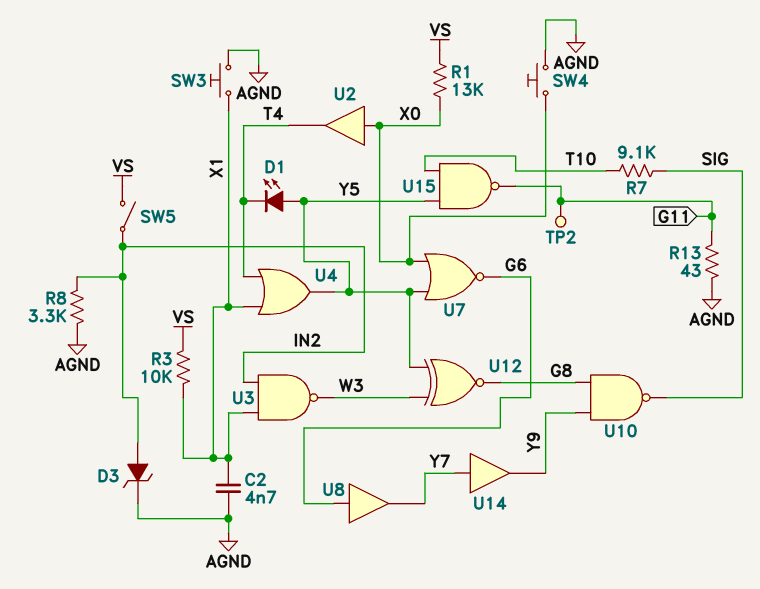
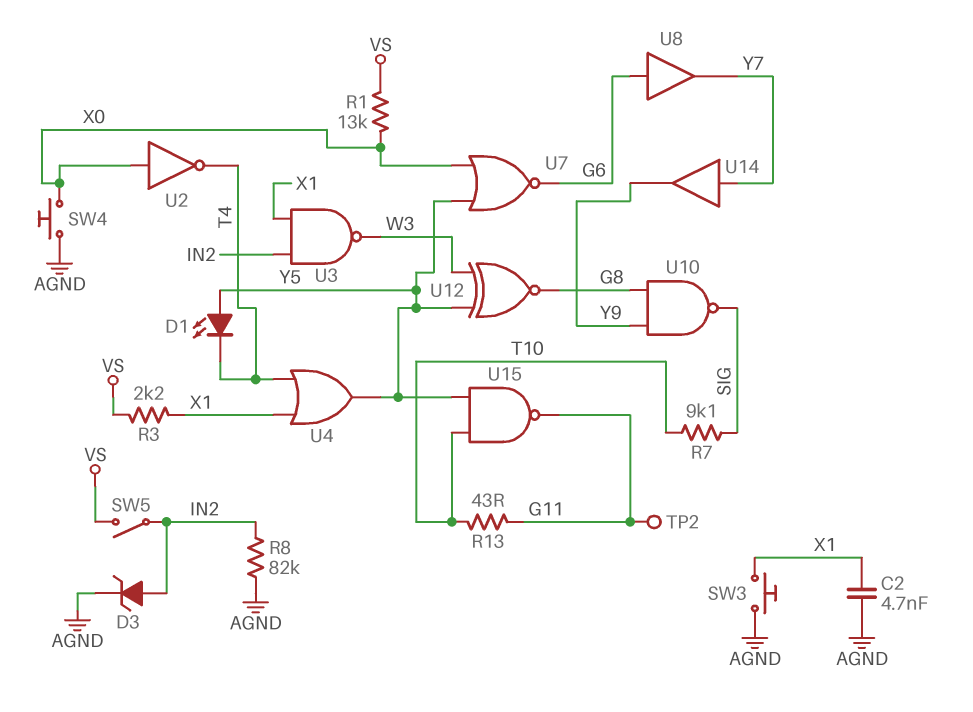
R3: 10k (VS, X1) -> 2.2k (VS, X1)
R8: 3.3k (AGND, IN2) -> 82k (AGND, IN2)
R13: 43 (AGND, G11) -> 43 (G11, T10)
U2: buffer (in X0, out T4) -> NOT (in X0, out T4)

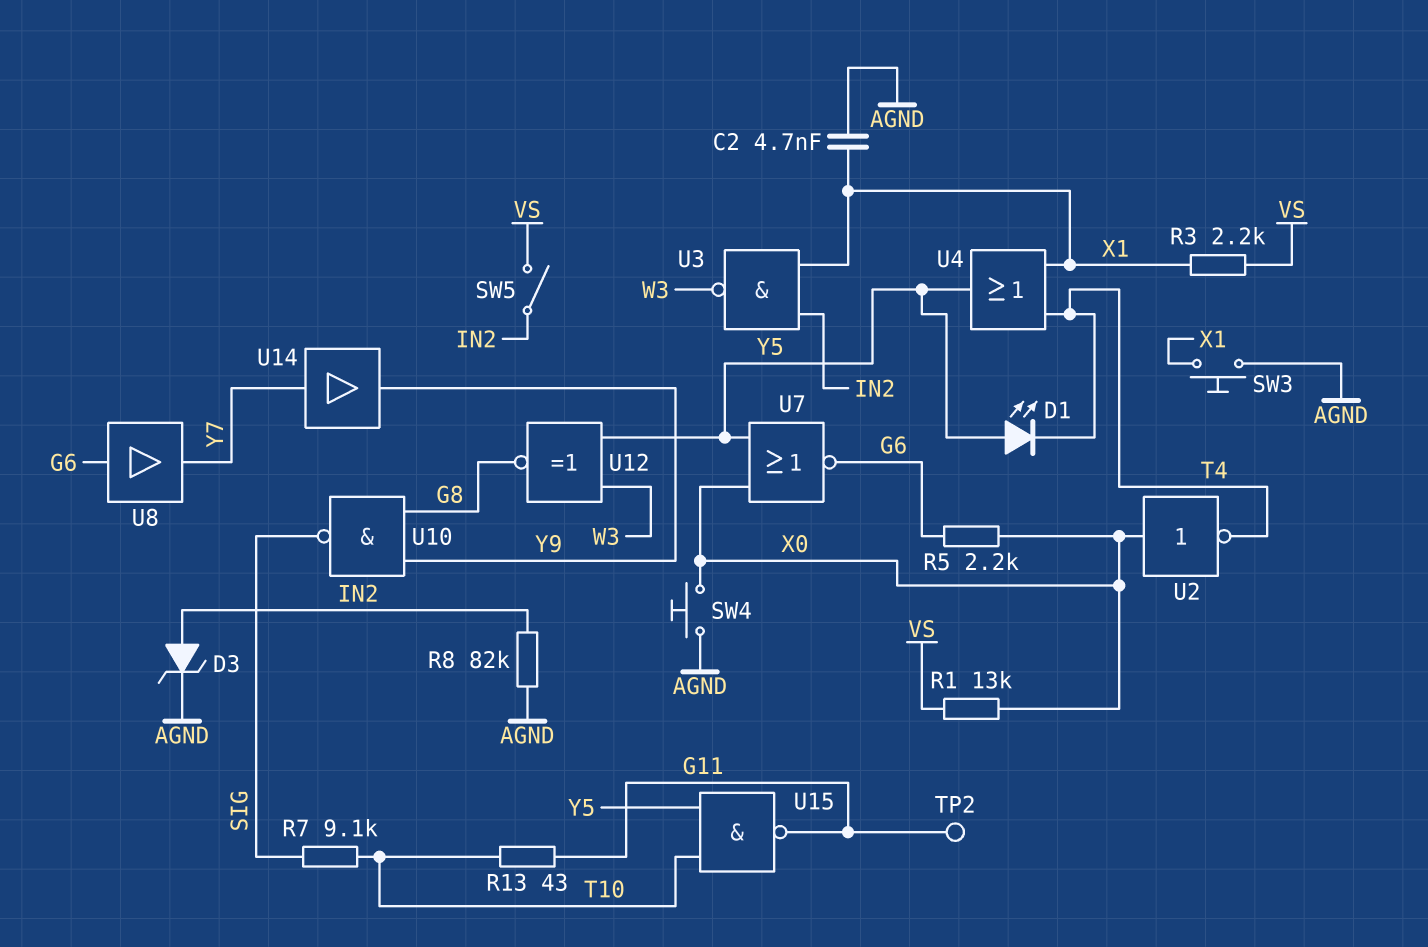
R5: none -> 2.2k (G6, X0)

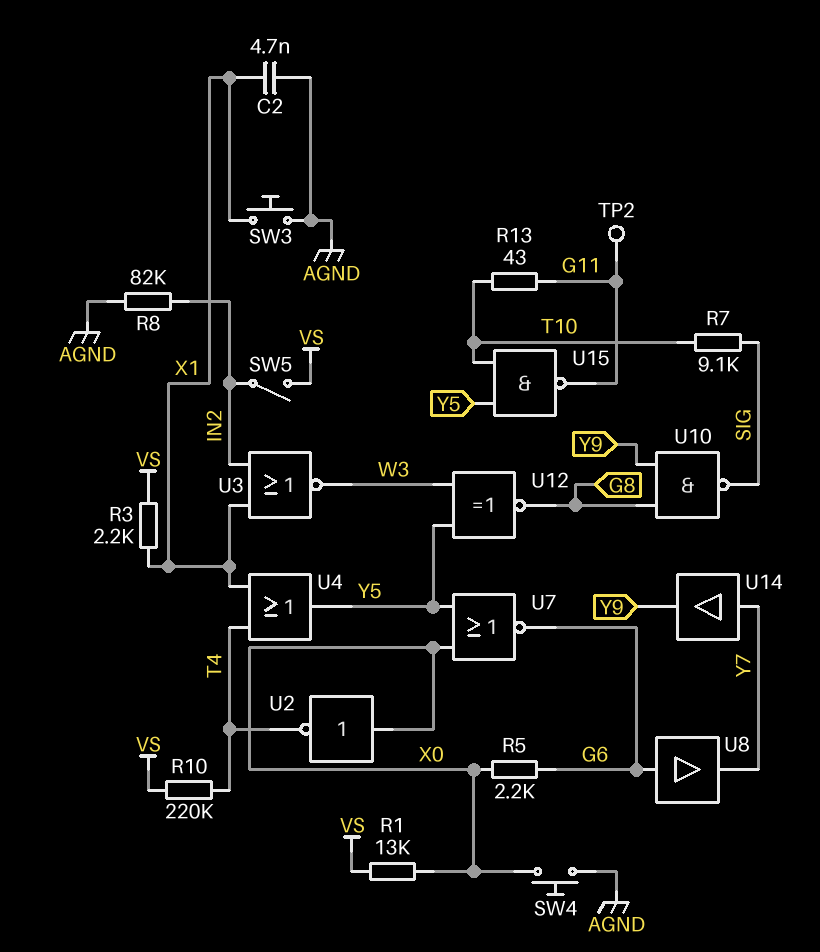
D1: LED (A Y5, K T4) -> none
D3: zener (A IN2, K AGND) -> none
R10: none -> 220k (T4, VS)
U3: NAND (in IN2, in X1, out W3) -> NOR (in IN2, in X1, out W3)

